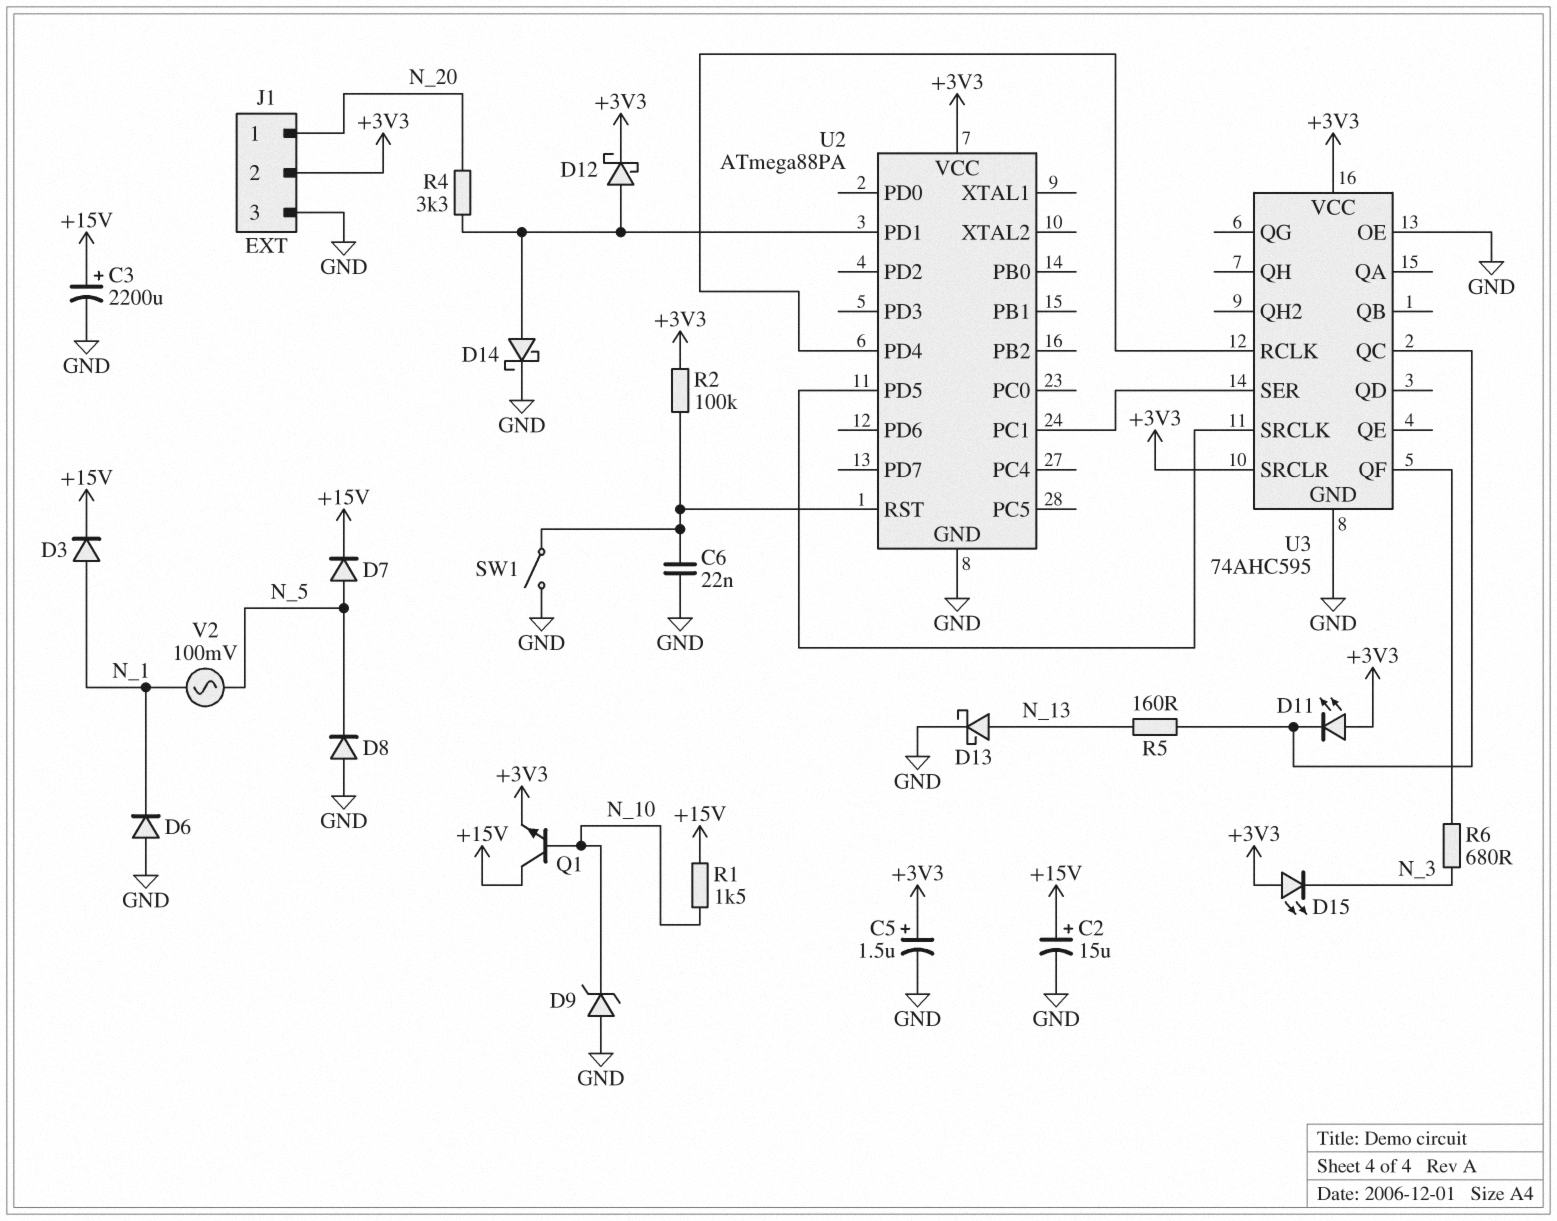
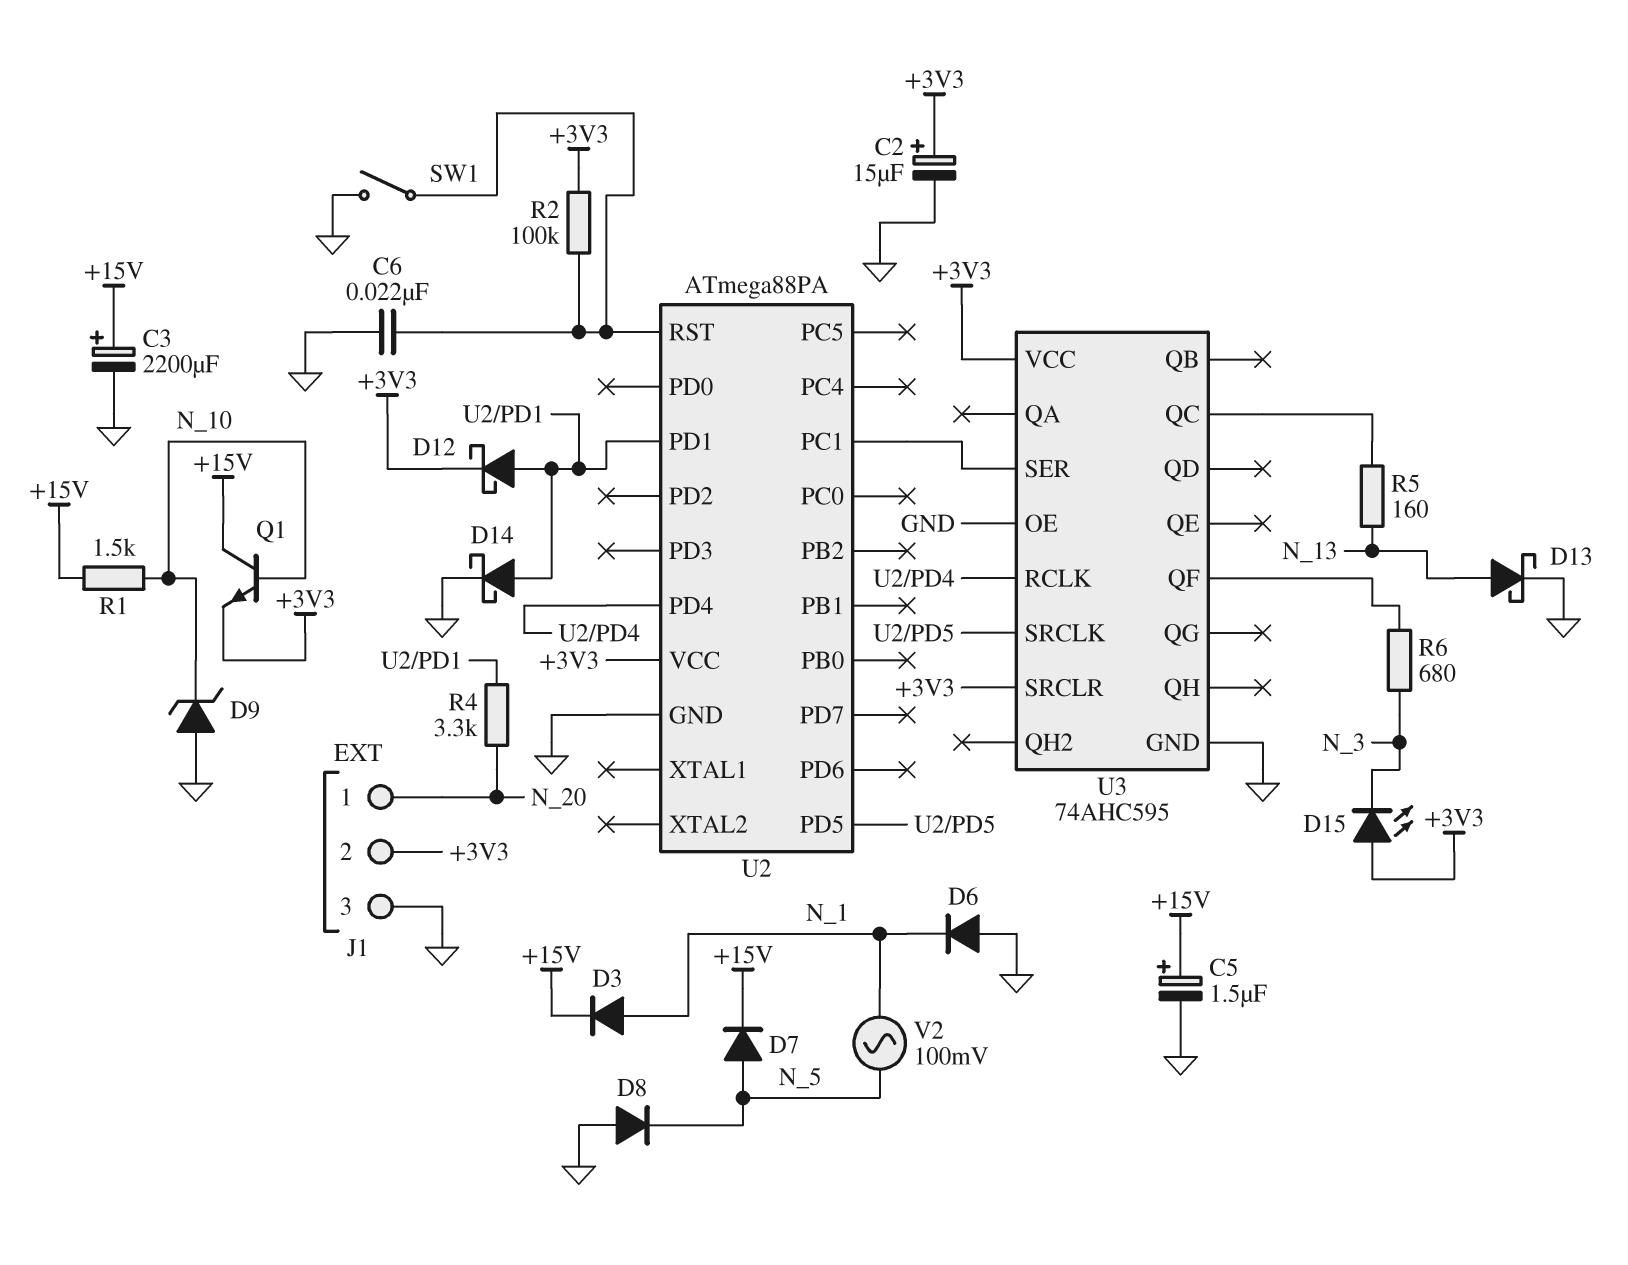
C2: 15uF (plus +15V, minus GND) -> 15uF (plus +3V3, minus GND)
C5: 1.5uF (plus +3V3, minus GND) -> 1.5uF (plus +15V, minus GND)
D11: LED (A +3V3, K U3/QC) -> none

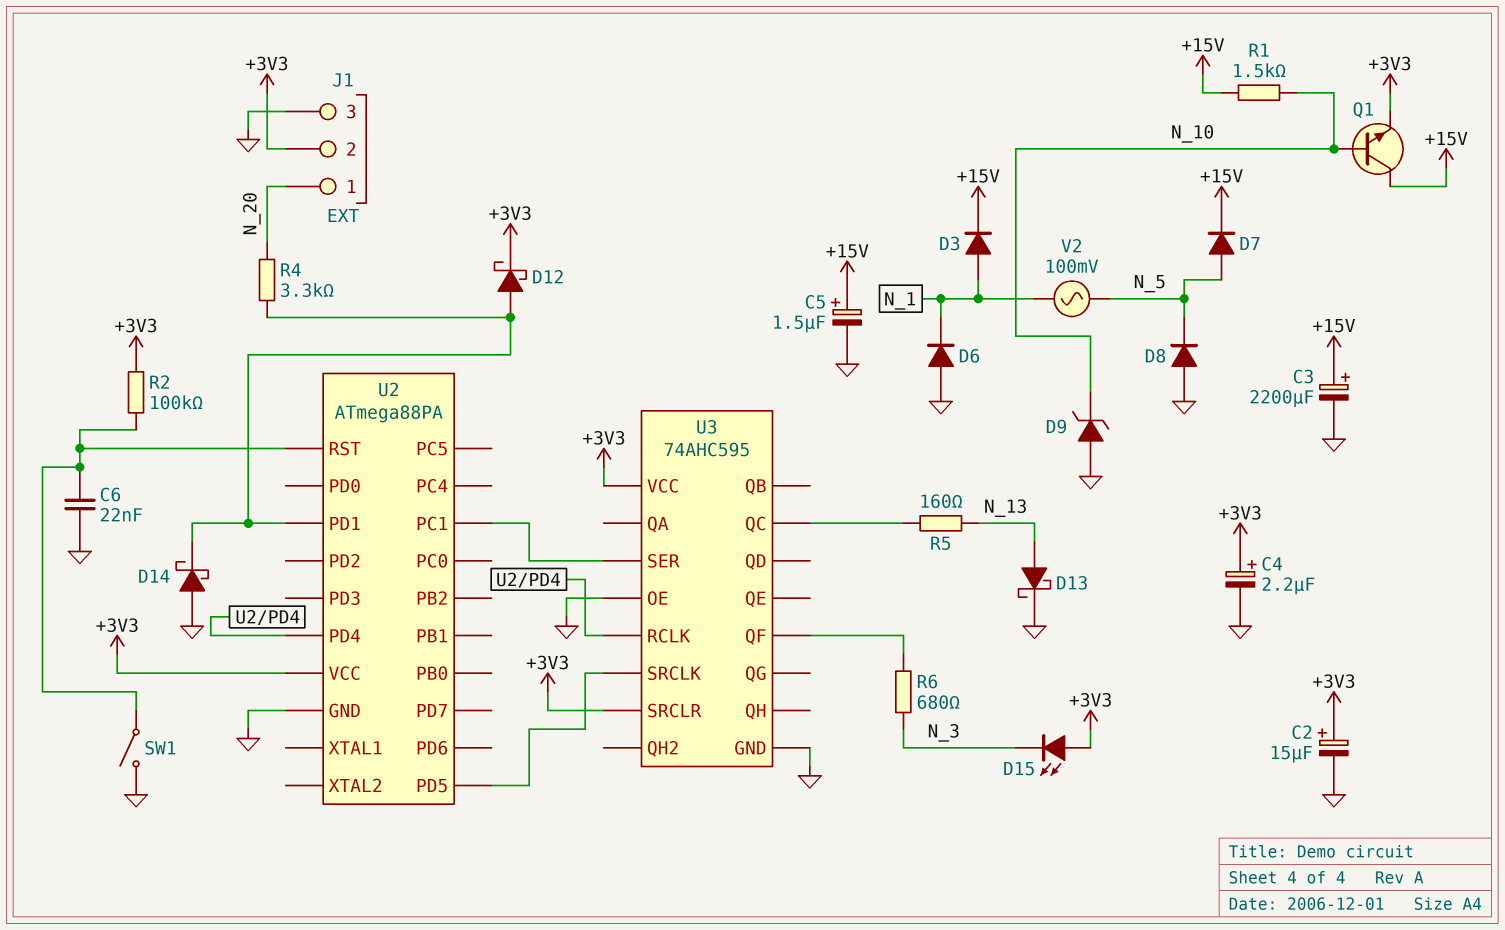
C4: none -> 2.2uF (plus +3V3, minus GND)
D14: schottky (A U2/PD1, K GND) -> schottky (A GND, K U2/PD1)

